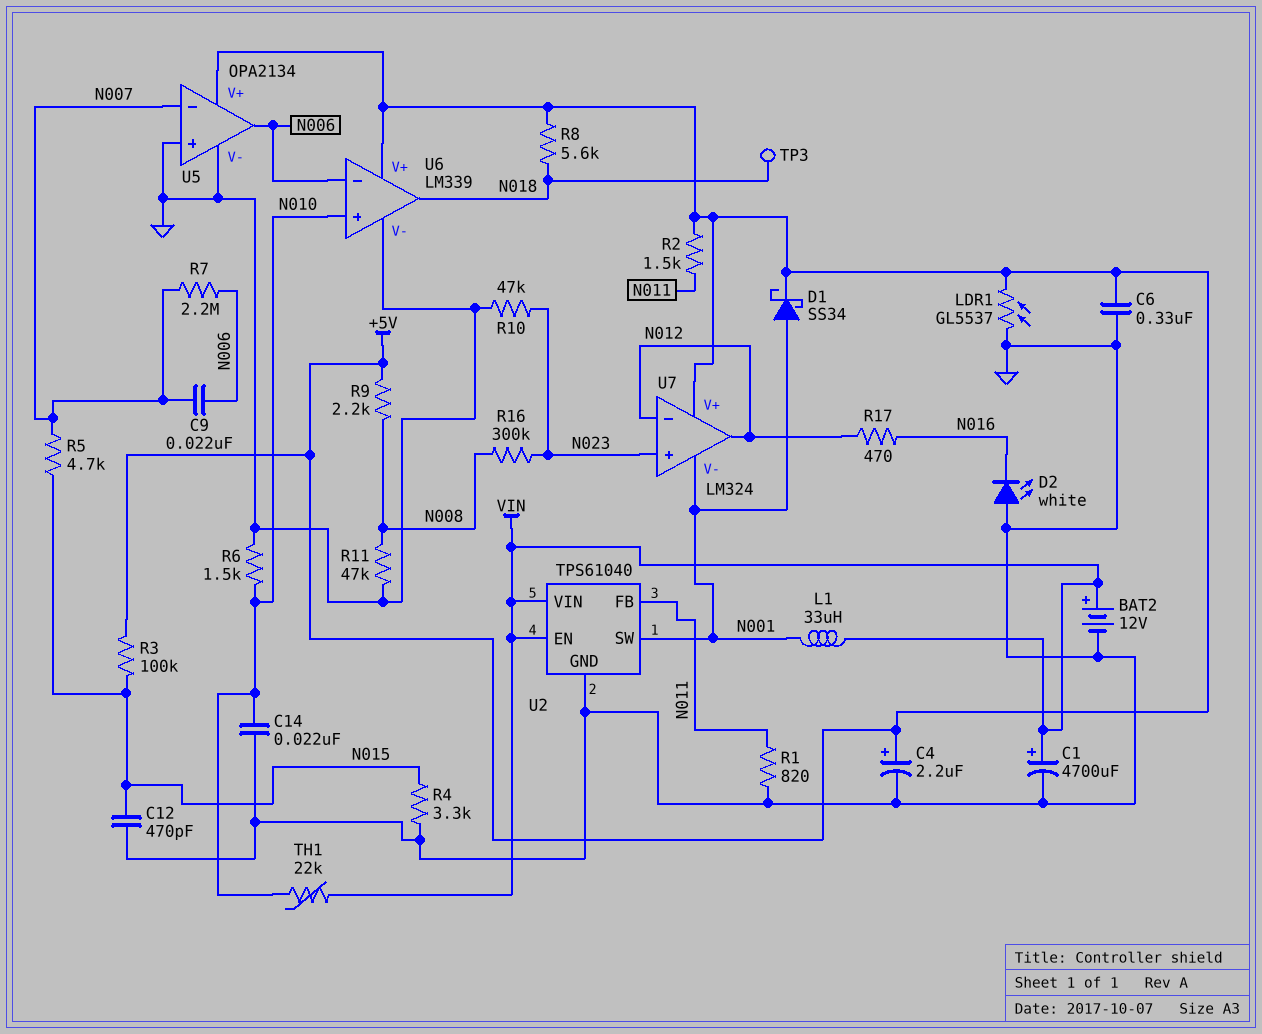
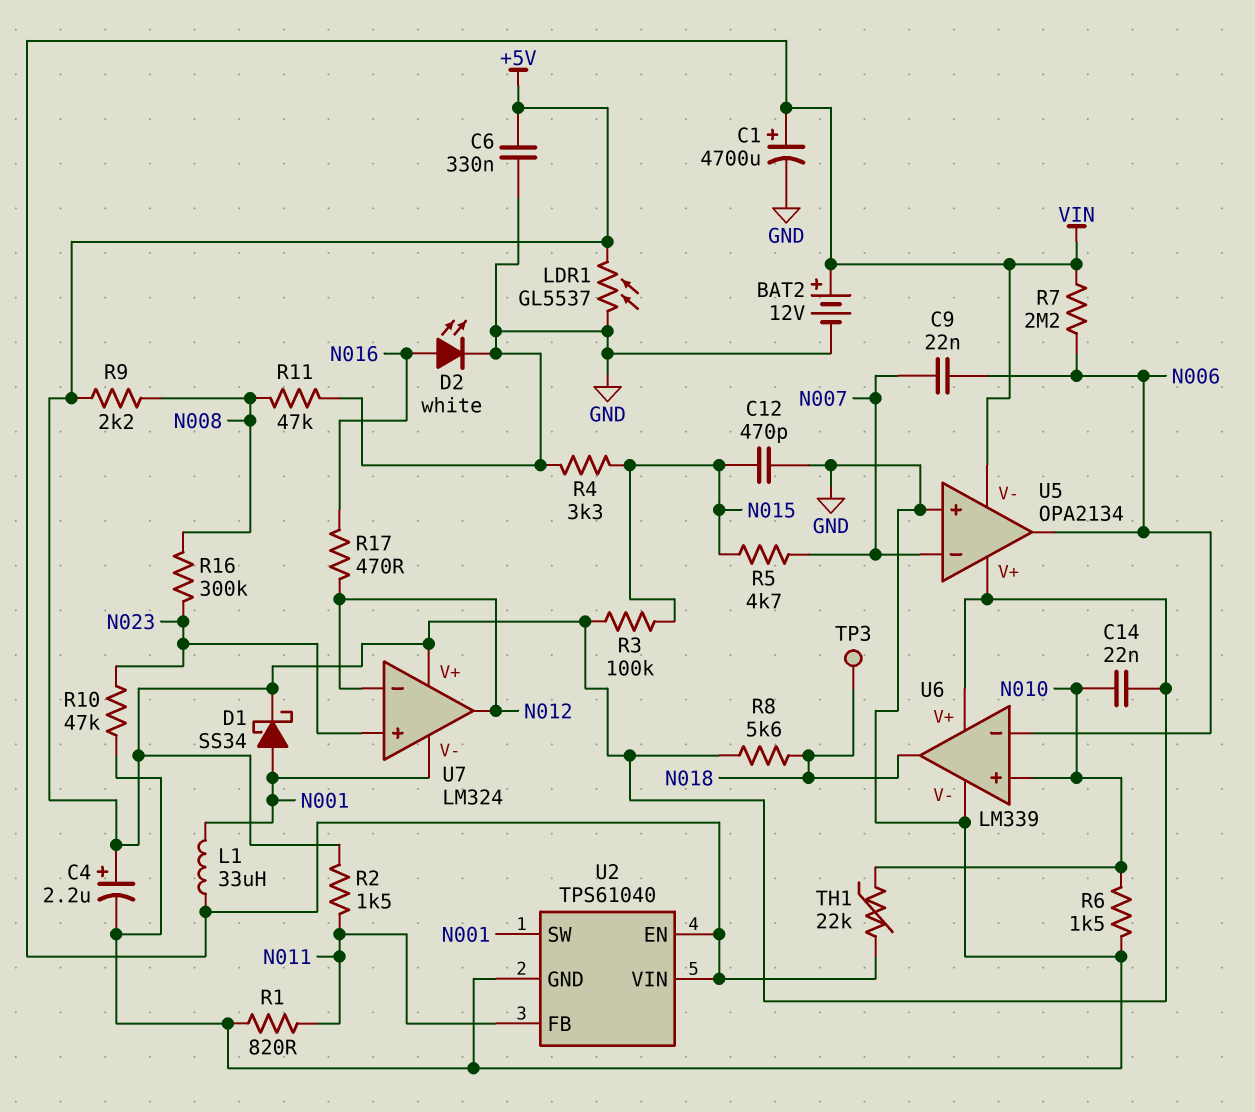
C14: 22nF (GND, N010) -> 22nF (+5V, N010)
D2: LED white (A GND, K N016) -> LED white (A N016, K GND)
R7: 2.2M (N006, N007) -> 2.2M (N006, VIN)
U5 pin V-: GND -> VIN

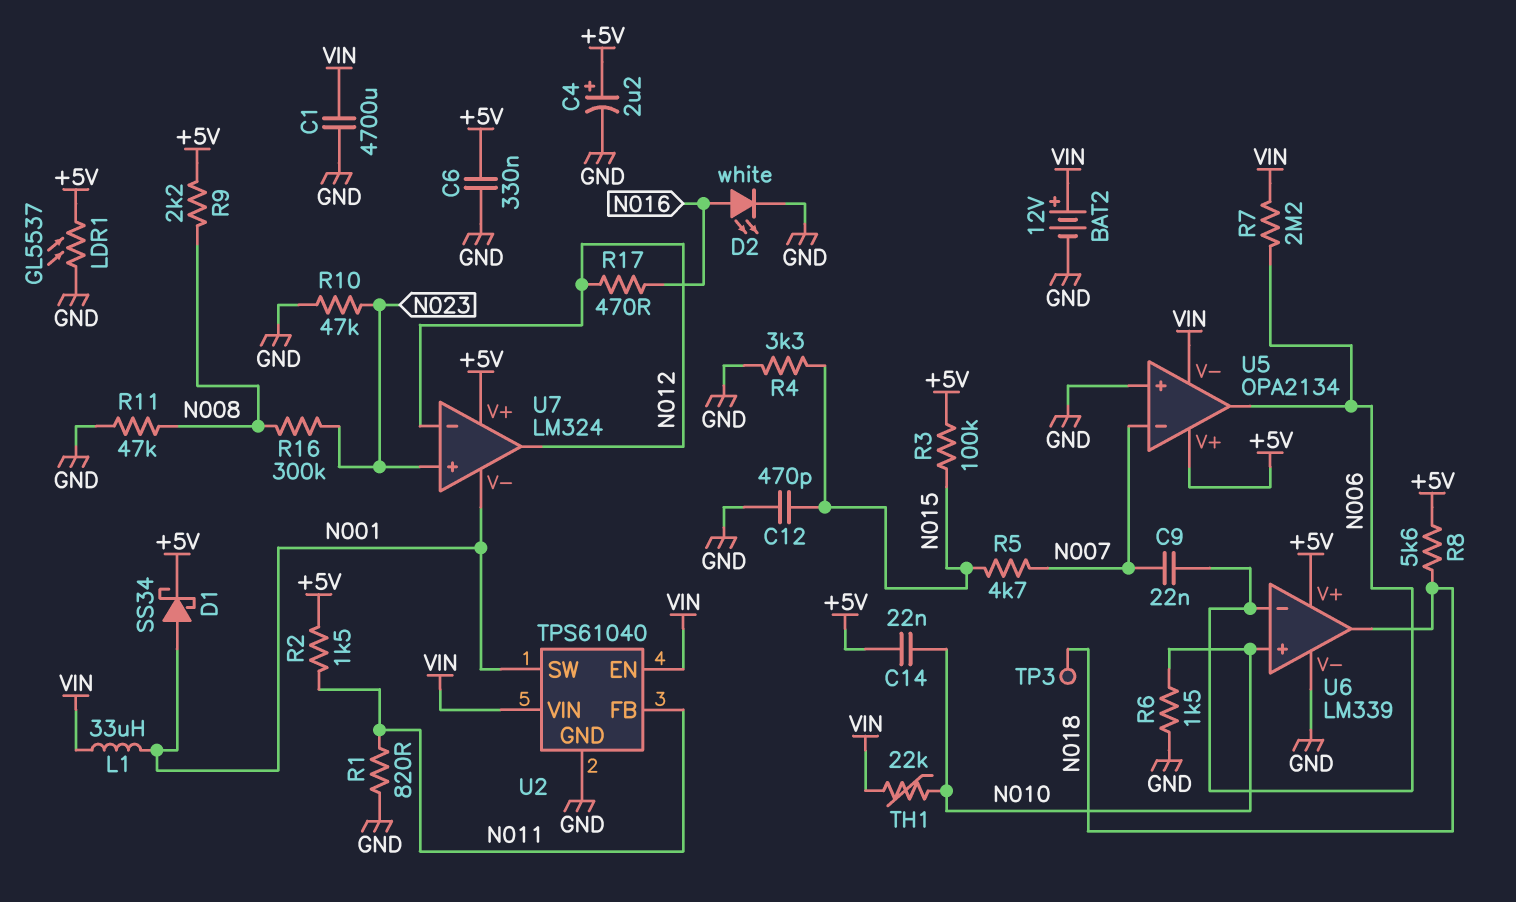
C1: 4700uF (plus VIN, minus GND) -> 4700uF (GND, VIN)

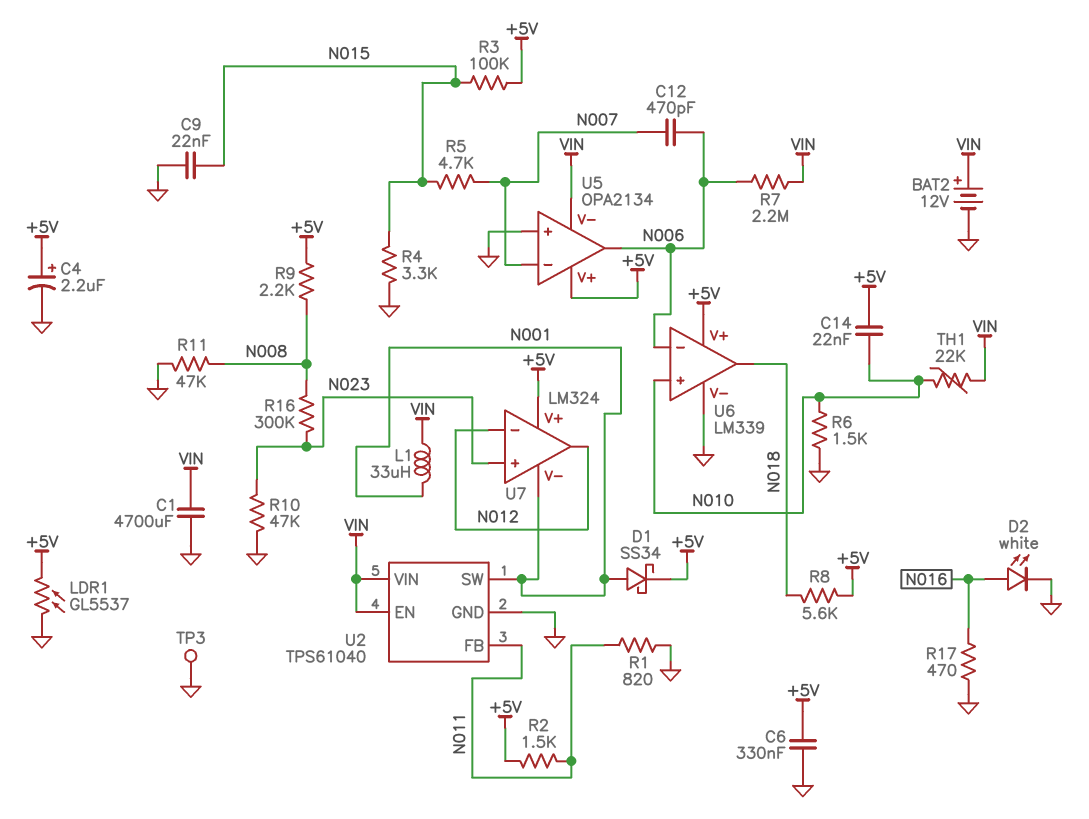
C9: 22nF (N006, N007) -> 22nF (GND, N015)
C12: 470pF (GND, N015) -> 470pF (N006, N007)
R17: 470 (N012, N016) -> 470 (GND, N016)
TP3: test point (N018) -> test point (GND)

